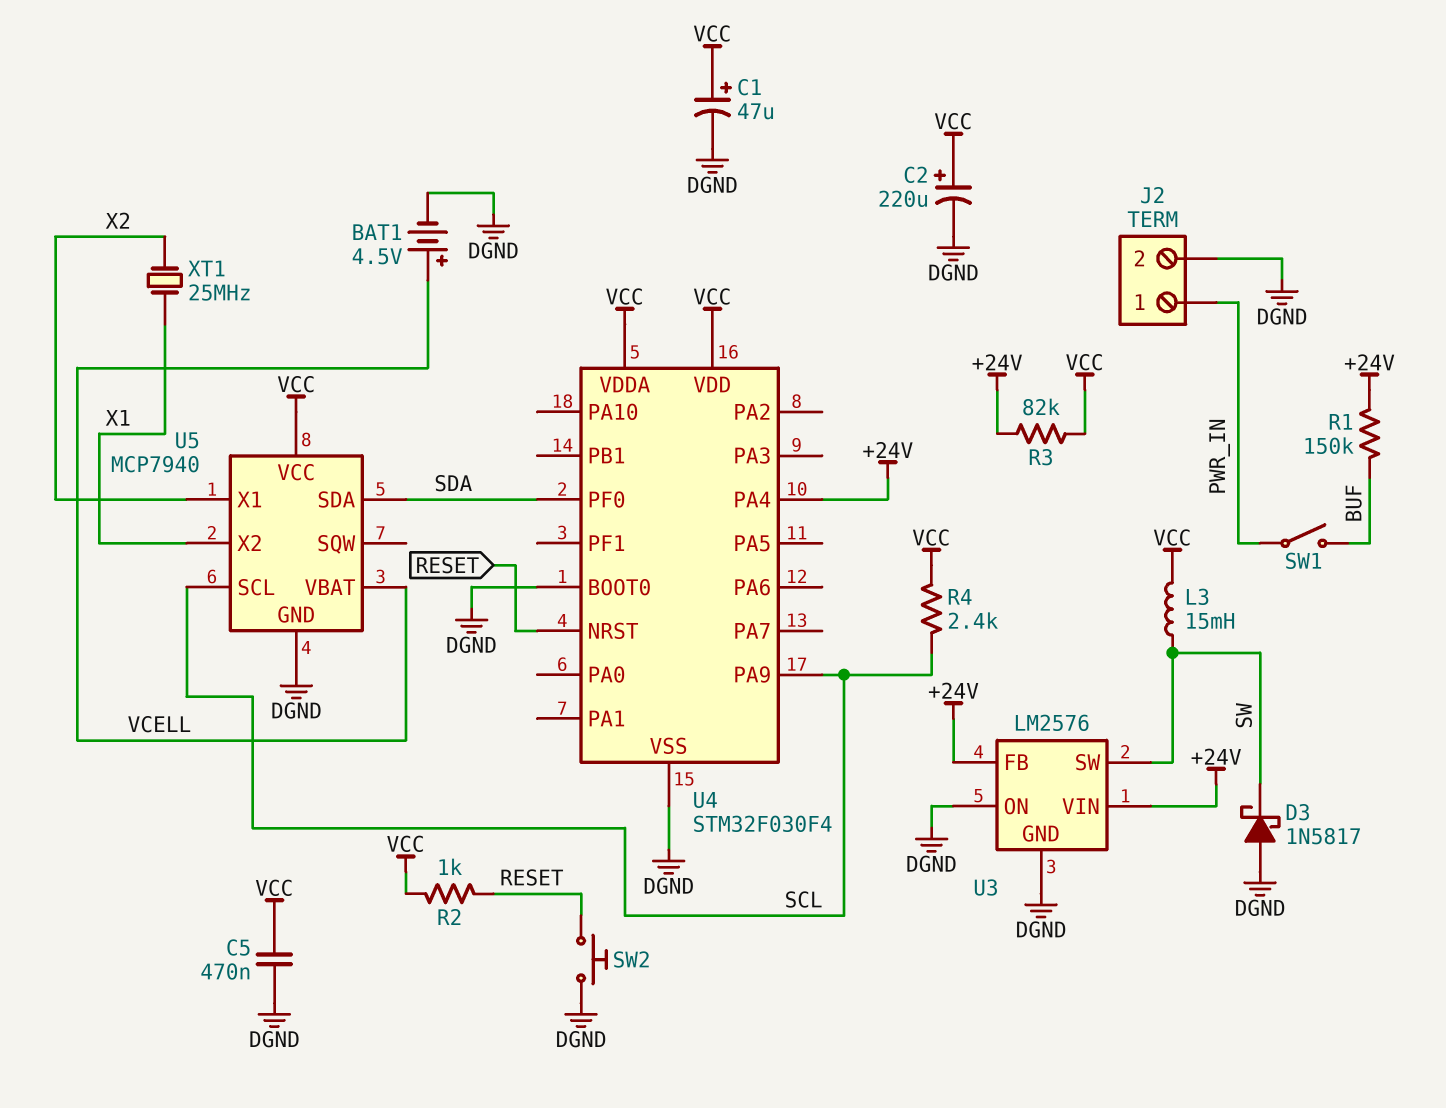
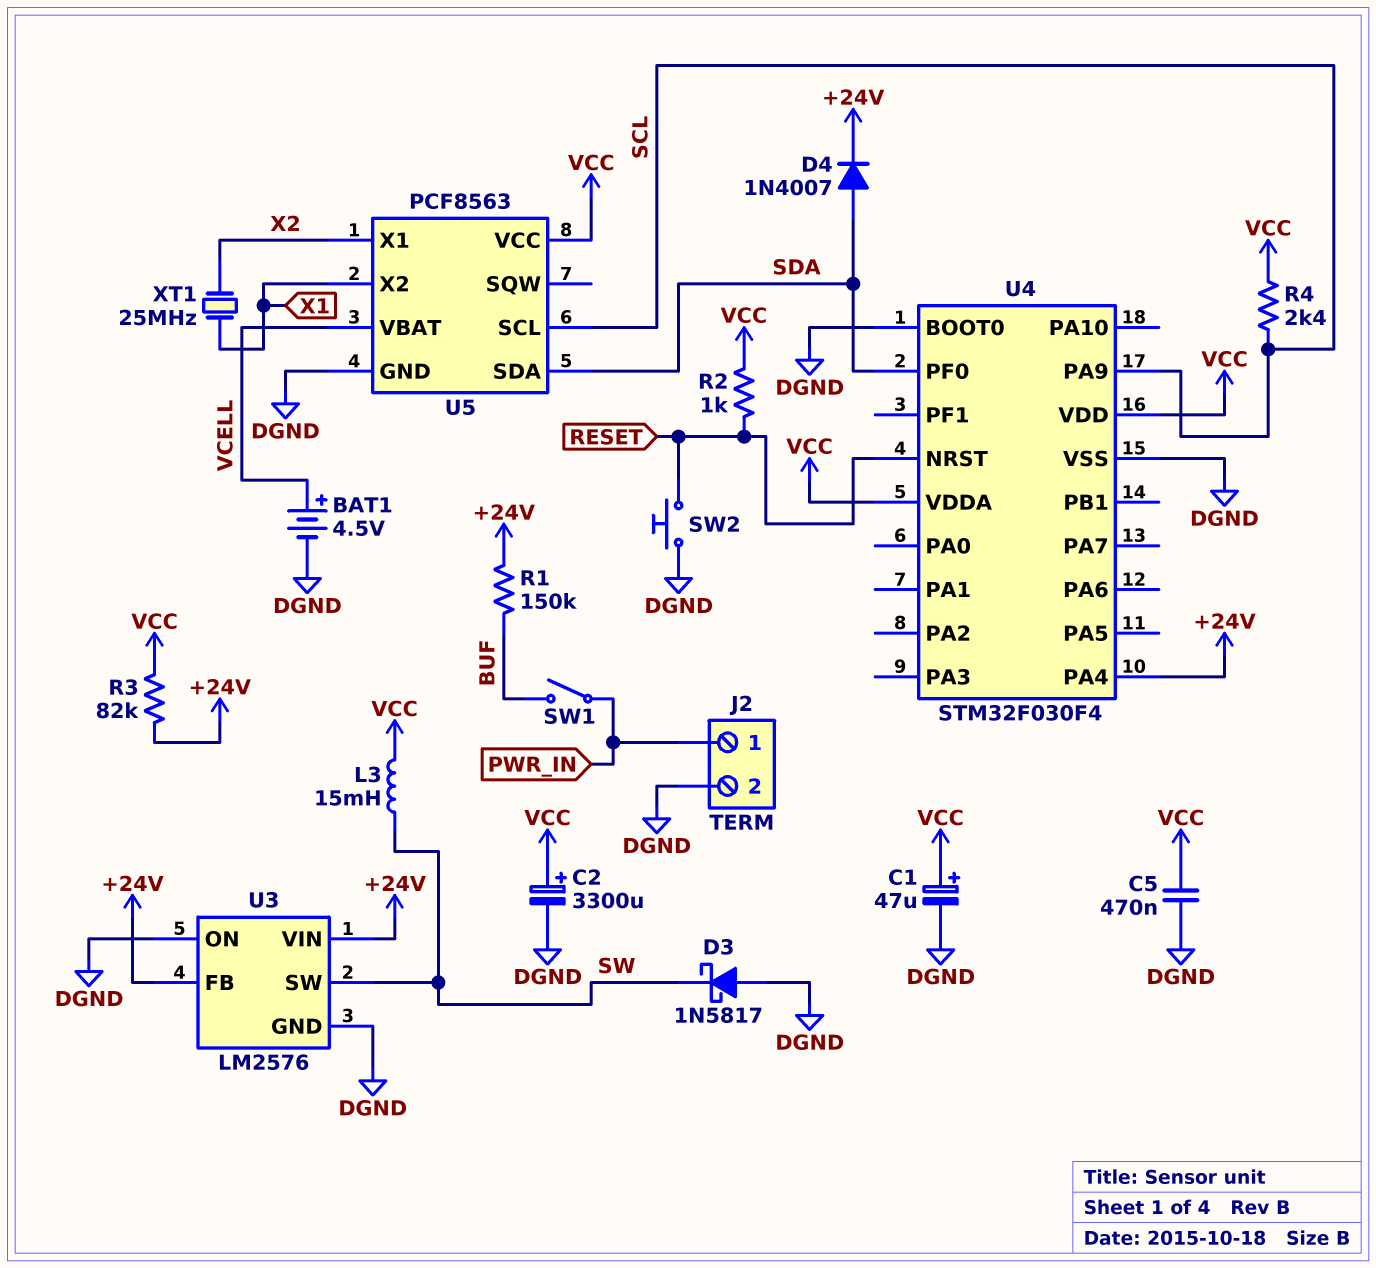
C2: 220uF (plus VCC, minus DGND) -> 3300uF (plus VCC, minus DGND)
D4: none -> diode 1N4007 (A SDA, K +24V)
U5: MCP7940 -> PCF8563

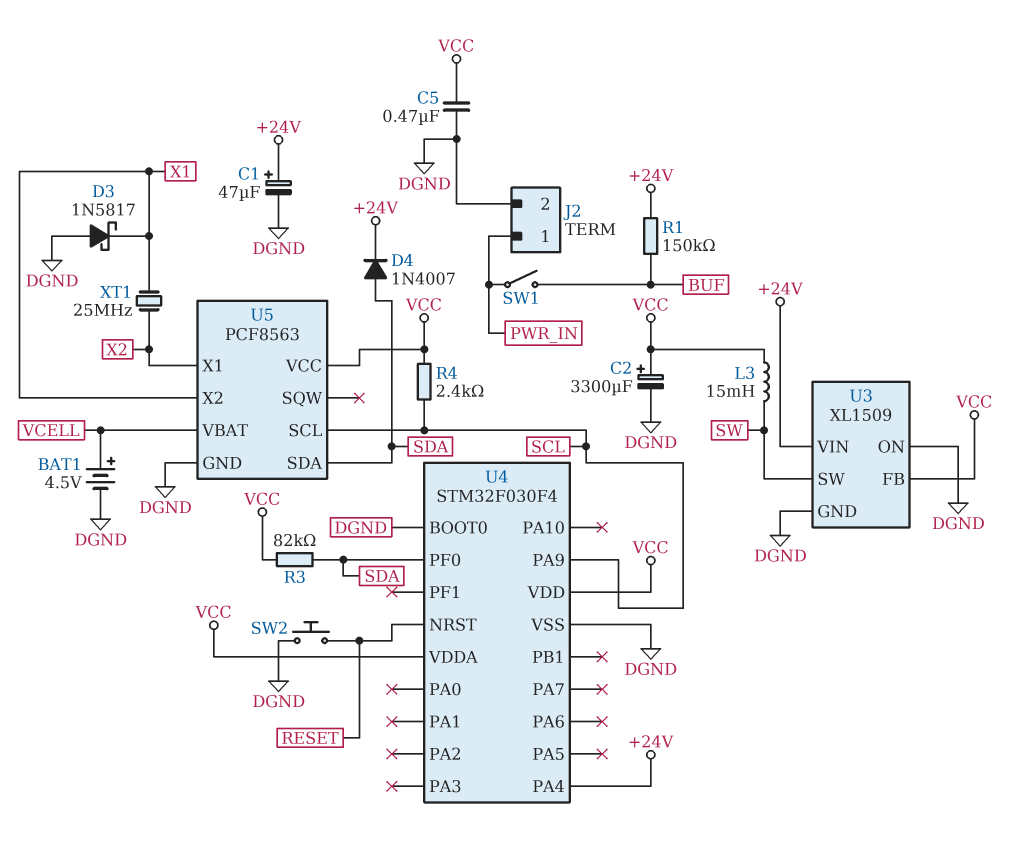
C1: 47uF (plus VCC, minus DGND) -> 47uF (plus +24V, minus DGND)
D3: schottky 1N5817 (A DGND, K SW) -> schottky 1N5817 (A DGND, K X1)
R2: 1k (RESET, VCC) -> none
R3: 82k (+24V, VCC) -> 82k (SDA, VCC)
U3: LM2576 -> XL1509
U3 pin FB: +24V -> VCC

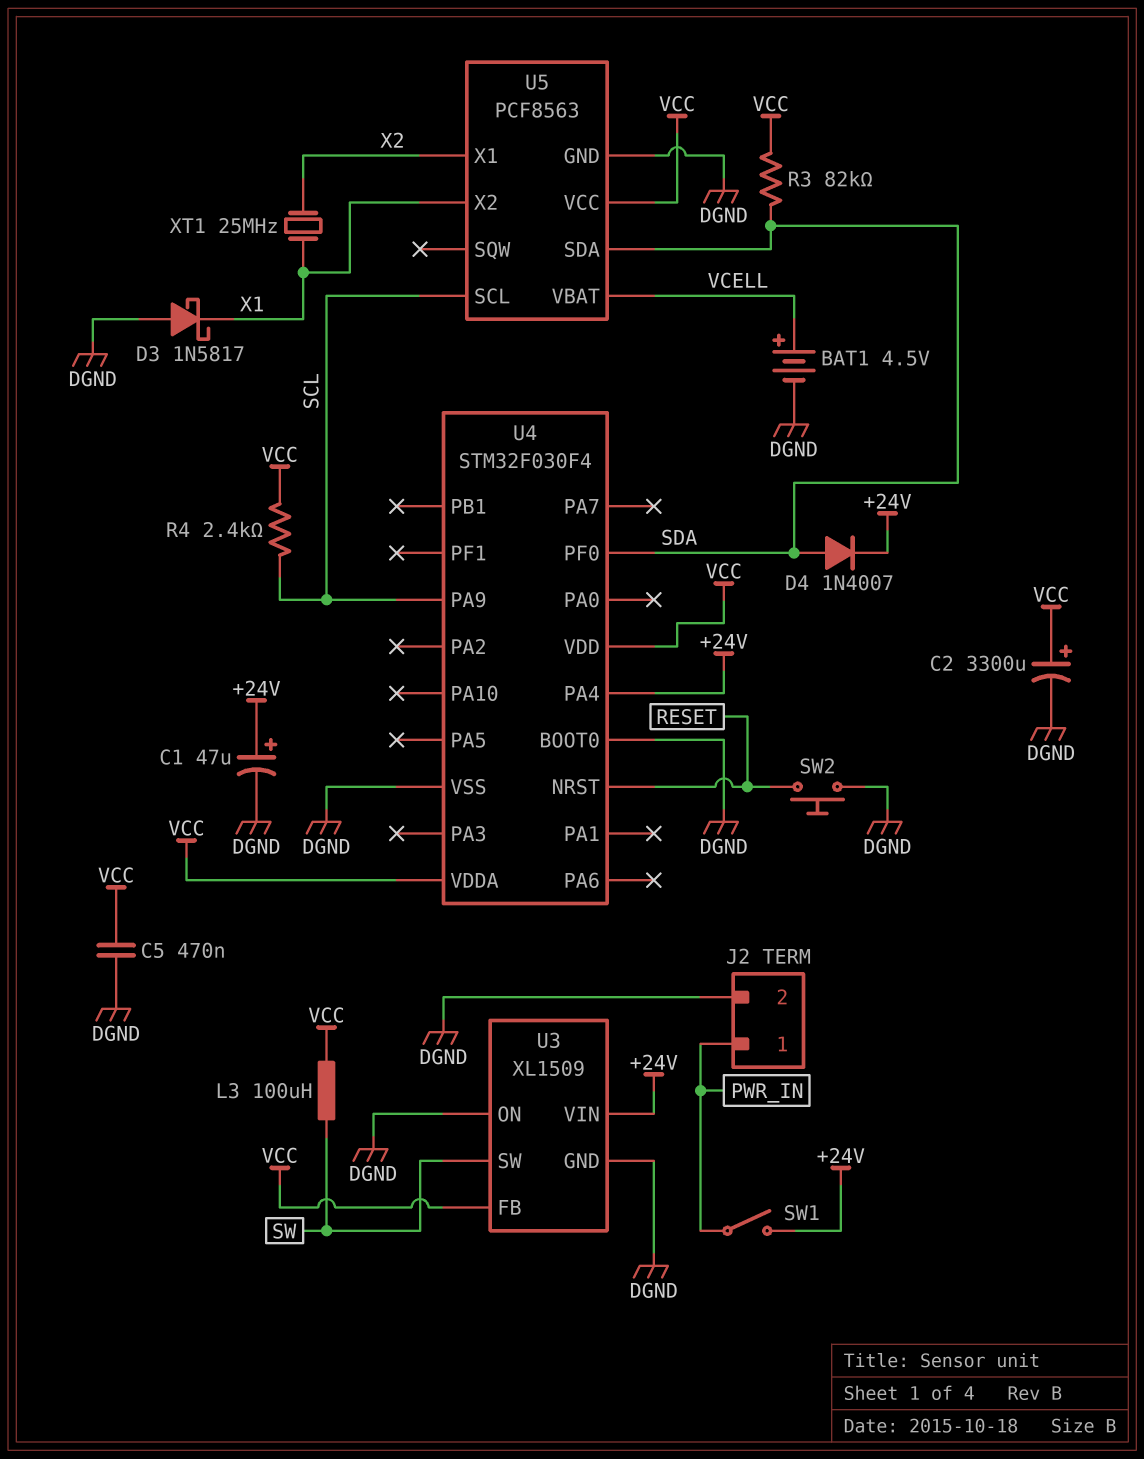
L3: 15mH (SW, VCC) -> 100uH (SW, VCC)
R1: 150k (+24V, BUF) -> none
SW1: switch (BUF, PWR_IN) -> switch (+24V, PWR_IN)

